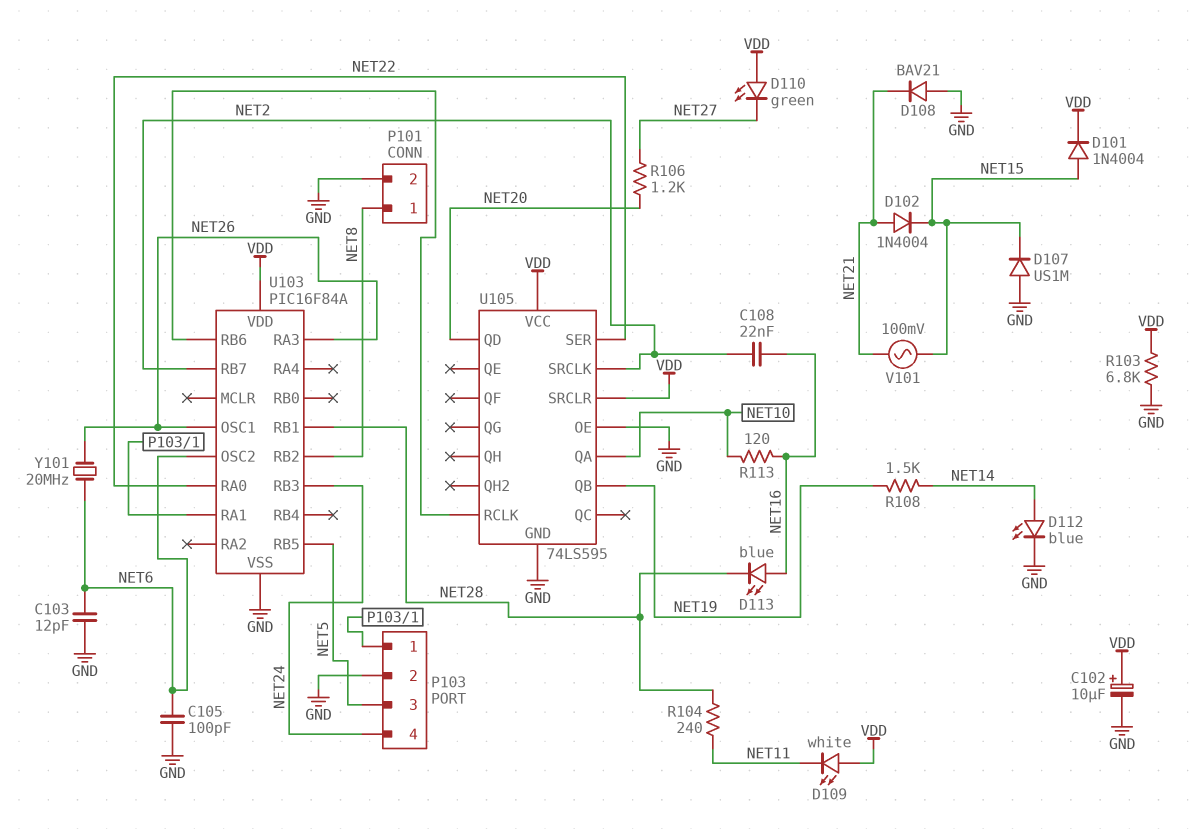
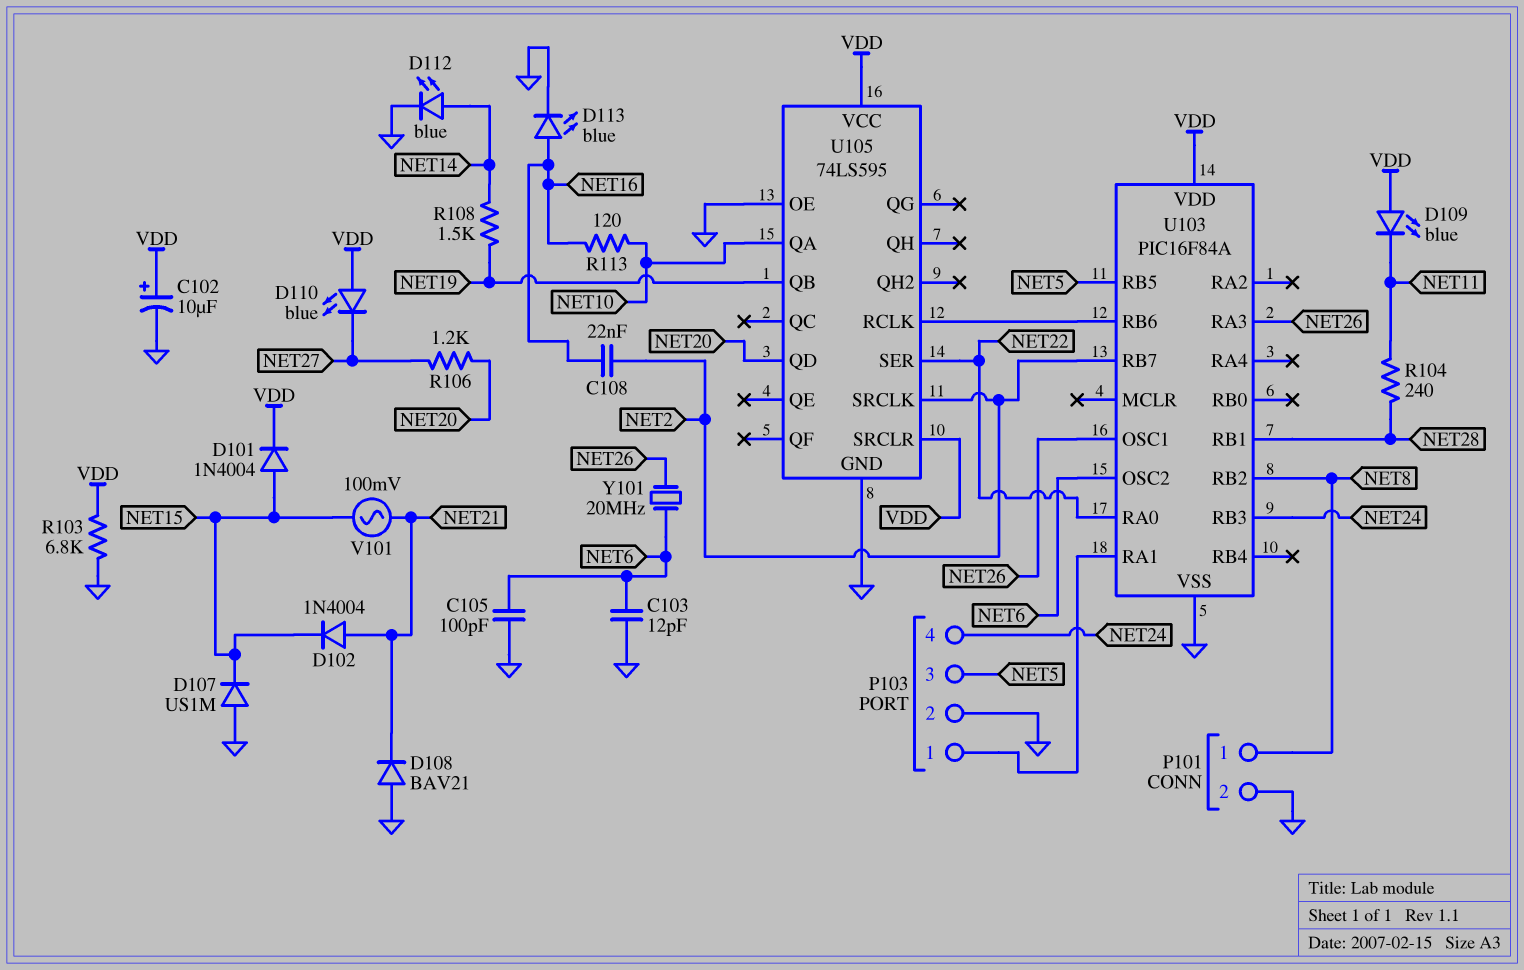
D109: LED white (A VDD, K NET11) -> LED blue (A VDD, K NET11)
D110: LED green (A VDD, K NET27) -> LED blue (A VDD, K NET27)
D113: LED blue (A NET16, K NET28) -> LED blue (A NET16, K GND)

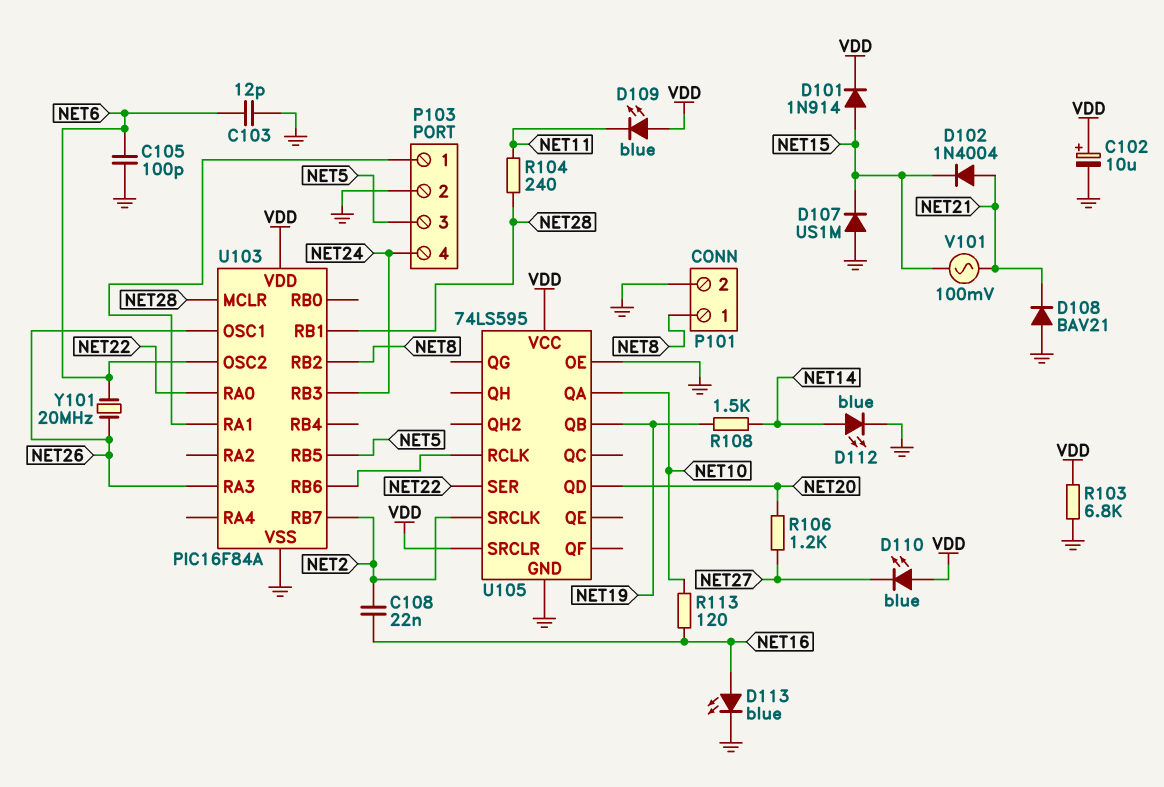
D101: diode 1N4004 (A NET15, K VDD) -> diode 1N914 (A NET15, K VDD)
U103 pin MCLR: none -> NET28

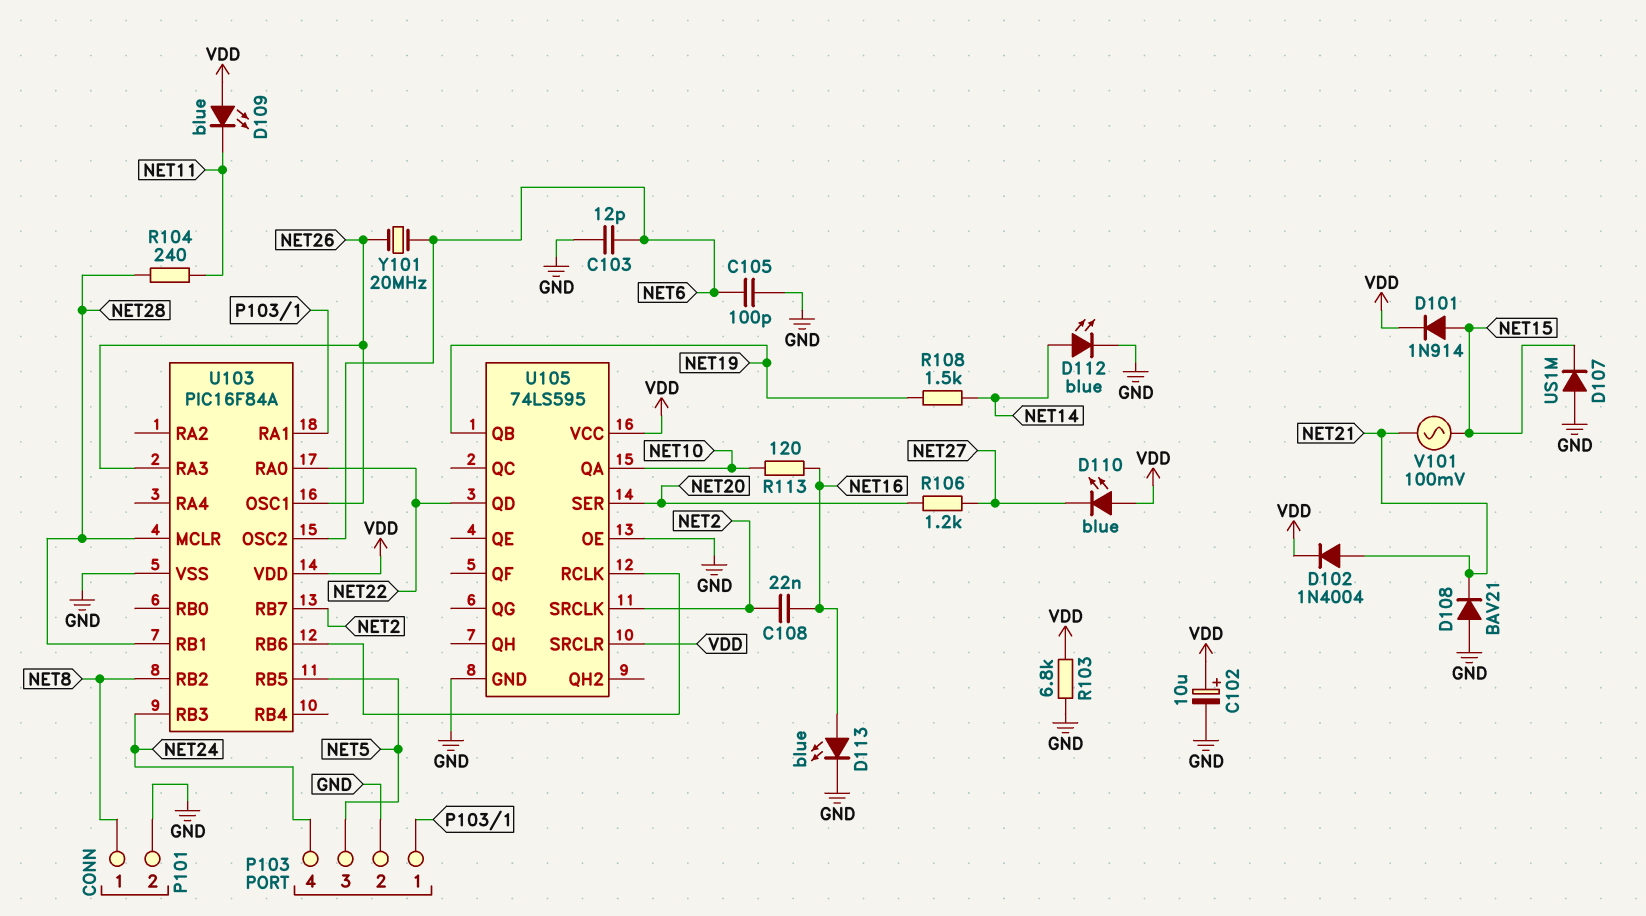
D102: diode 1N4004 (A NET21, K NET15) -> diode 1N4004 (A NET21, K VDD)
U105 pin QD: NET20 -> NET22
U105 pin SER: NET22 -> NET20

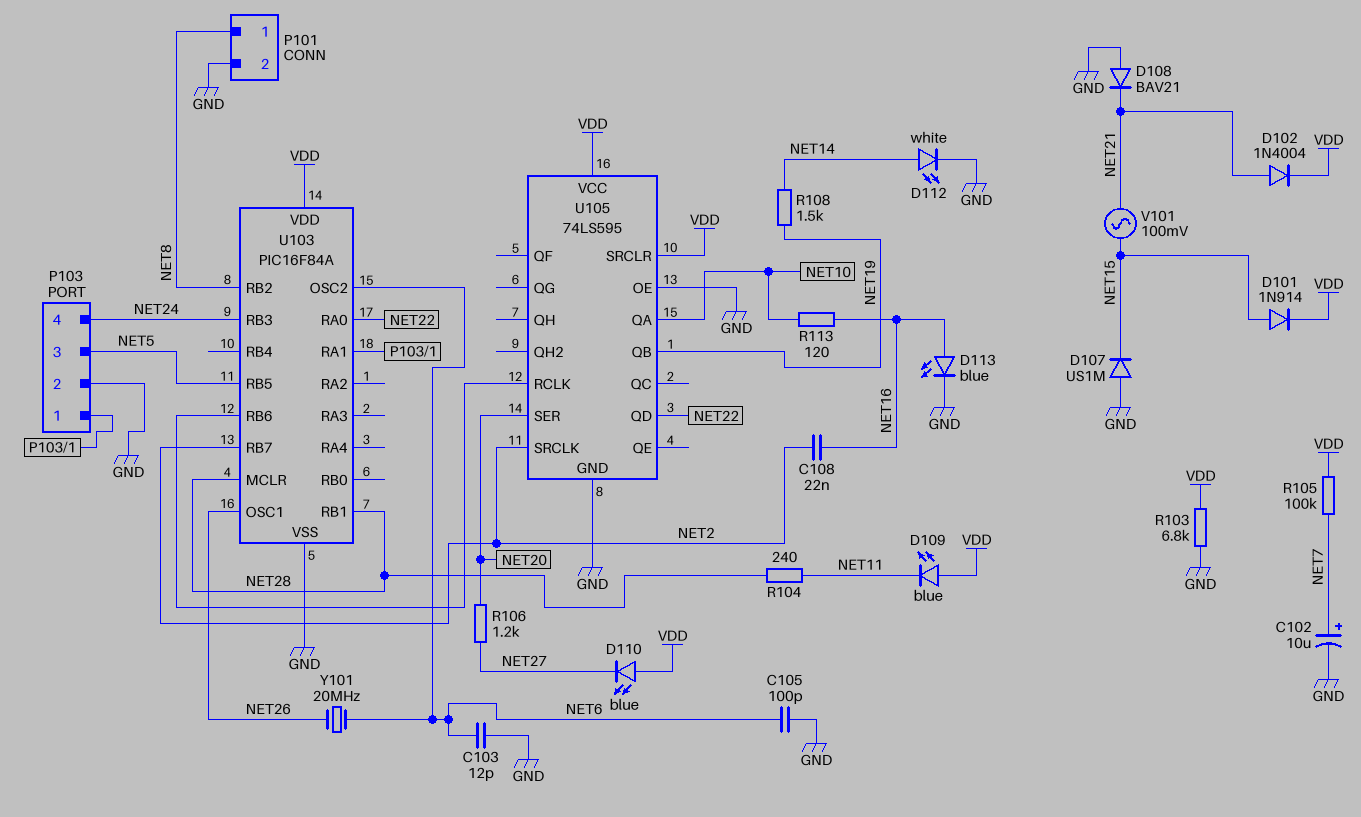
C102: 10uF (plus VDD, minus GND) -> 10uF (plus NET7, minus GND)
D112: LED blue (A NET14, K GND) -> LED white (A NET14, K GND)
R105: none -> 100k (NET7, VDD)
U103 pin RA3: NET26 -> none

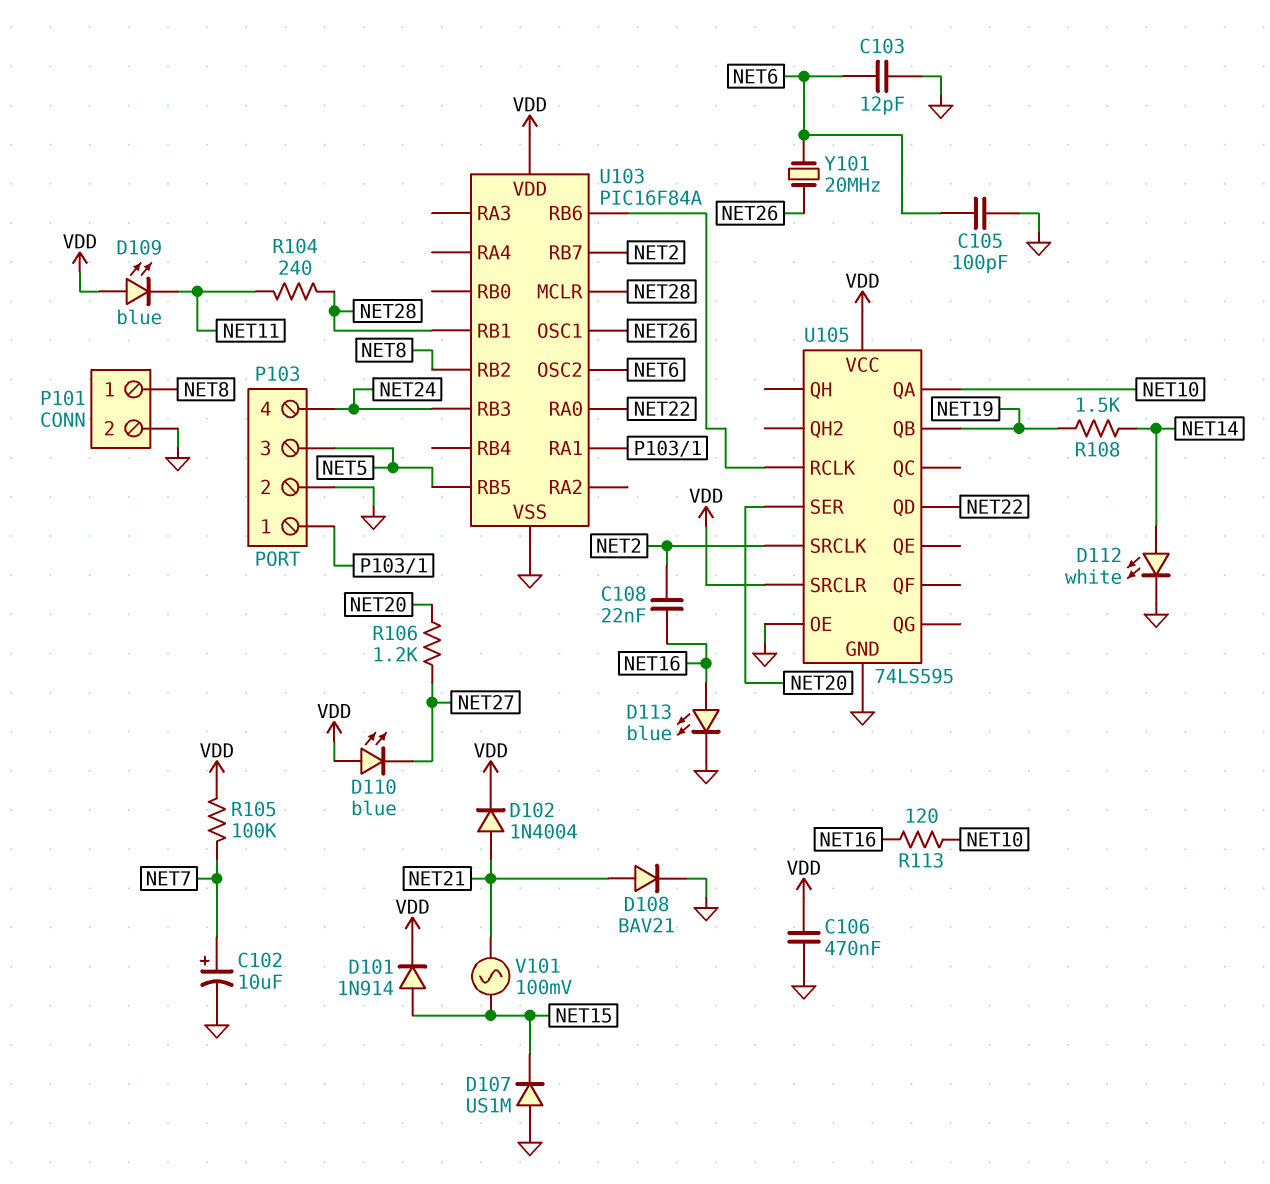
C106: none -> 470nF (GND, VDD)
D108: diode BAV21 (A GND, K NET21) -> diode BAV21 (A NET21, K GND)
R103: 6.8k (GND, VDD) -> none

